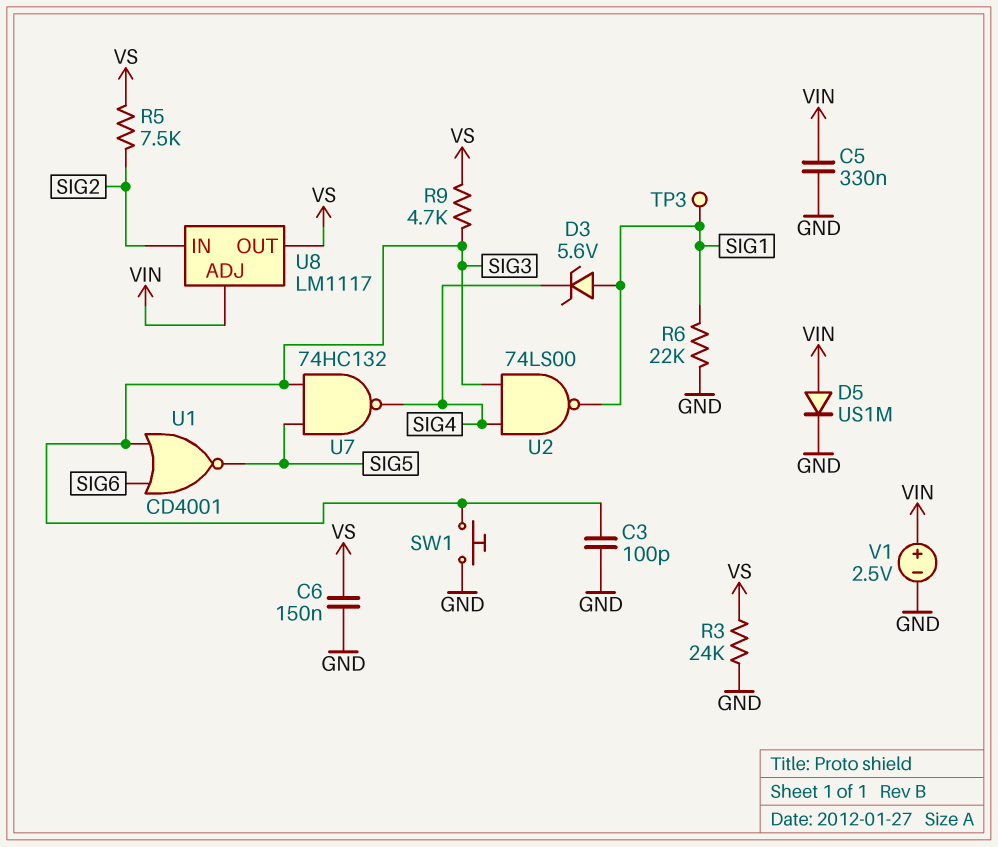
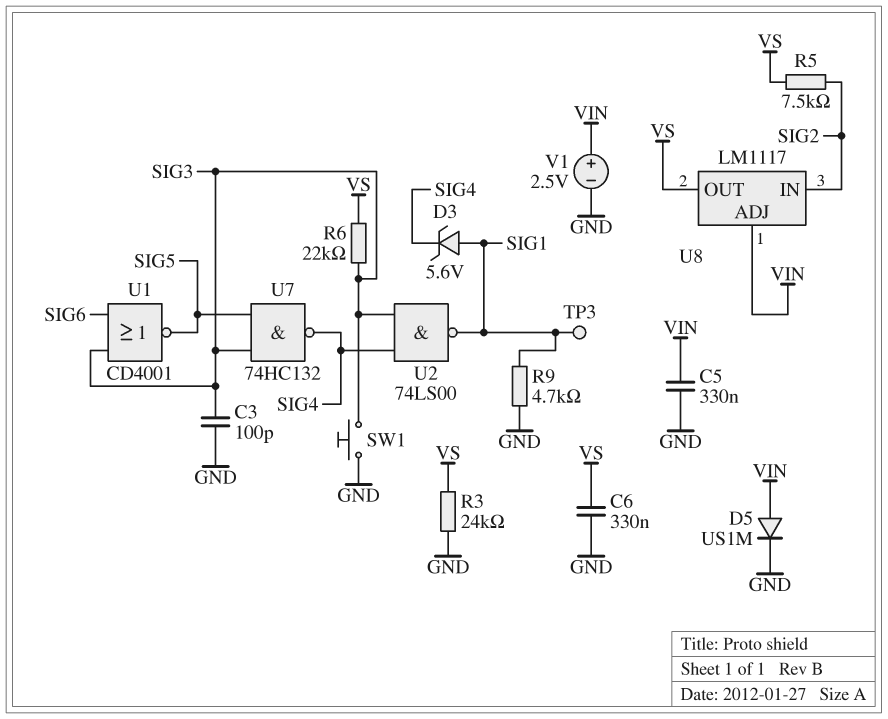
C6: 150nF (GND, VS) -> 330nF (GND, VS)
R6: 22k (GND, SIG1) -> 22k (SIG3, VS)
R9: 4.7k (SIG3, VS) -> 4.7k (GND, SIG1)

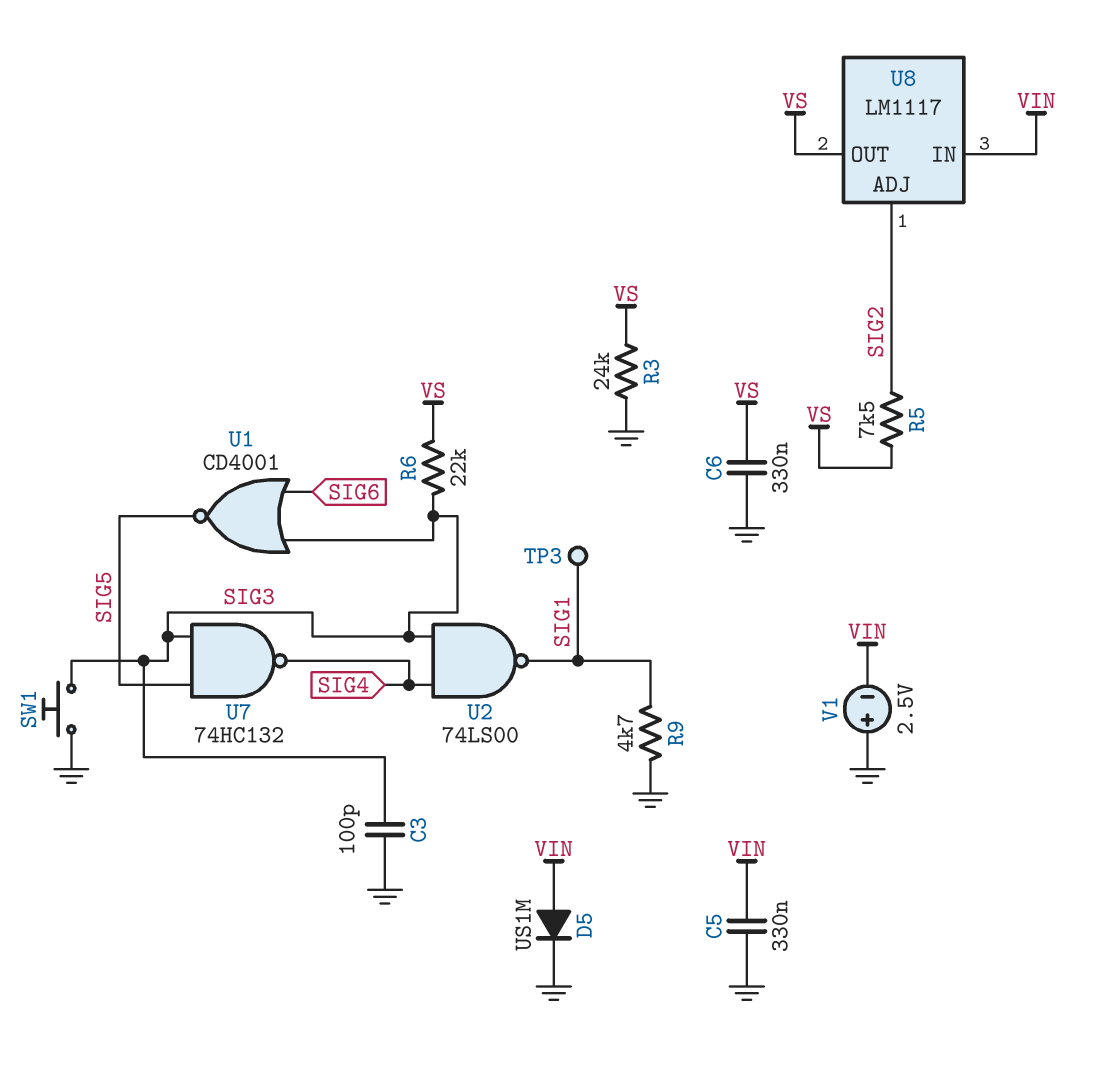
D3: zener 5.6V (A SIG1, K SIG4) -> none
U8 pin ADJ: VIN -> SIG2
U8 pin IN: SIG2 -> VIN
V1: 2.5V (plus VIN, minus GND) -> 2.5V (plus GND, minus VIN)

